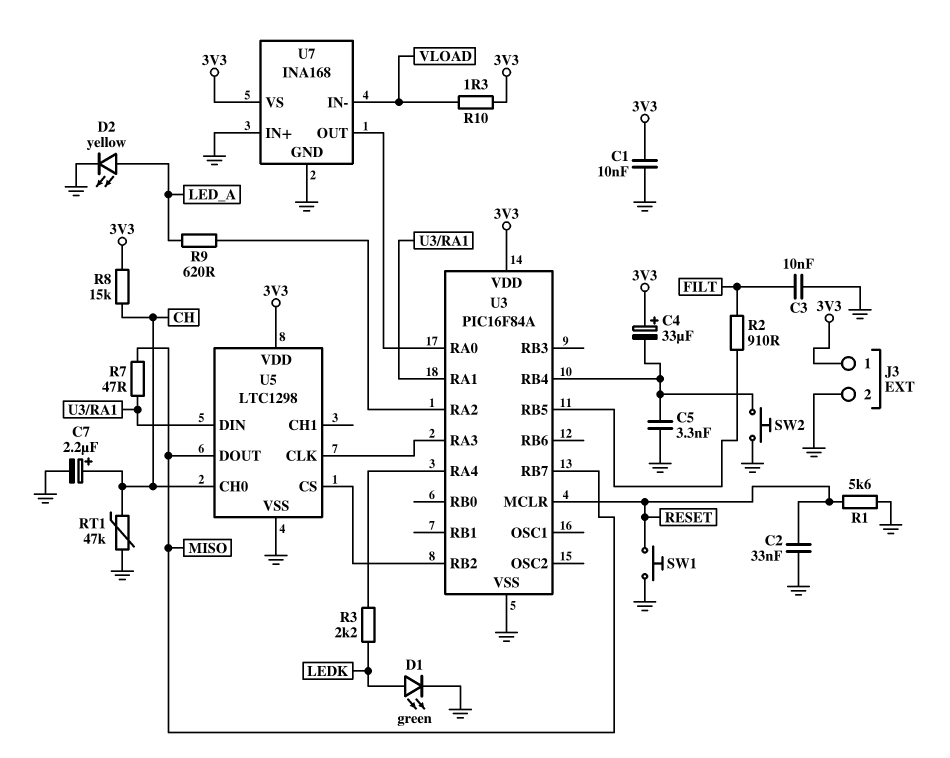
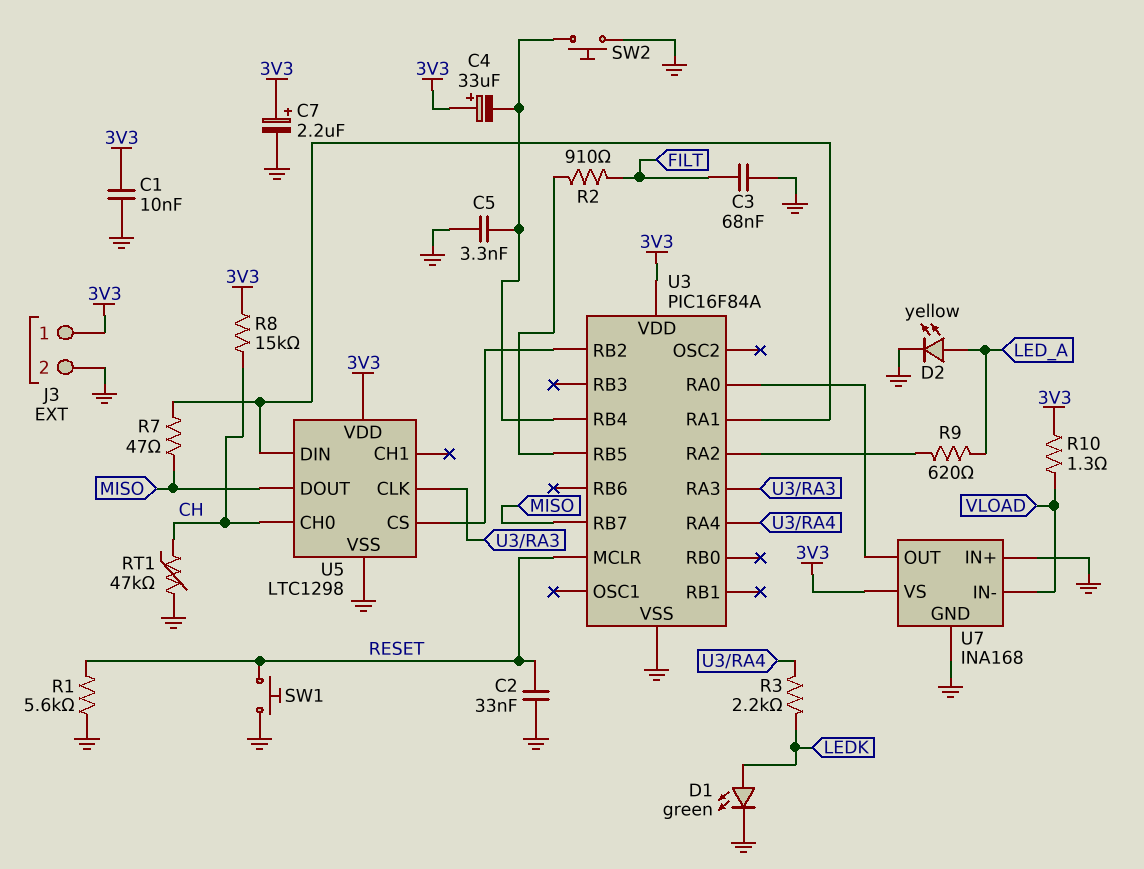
C3: 10nF (FILT, GND) -> 68nF (FILT, GND)
C7: 2.2uF (plus CH, minus GND) -> 2.2uF (plus 3V3, minus GND)

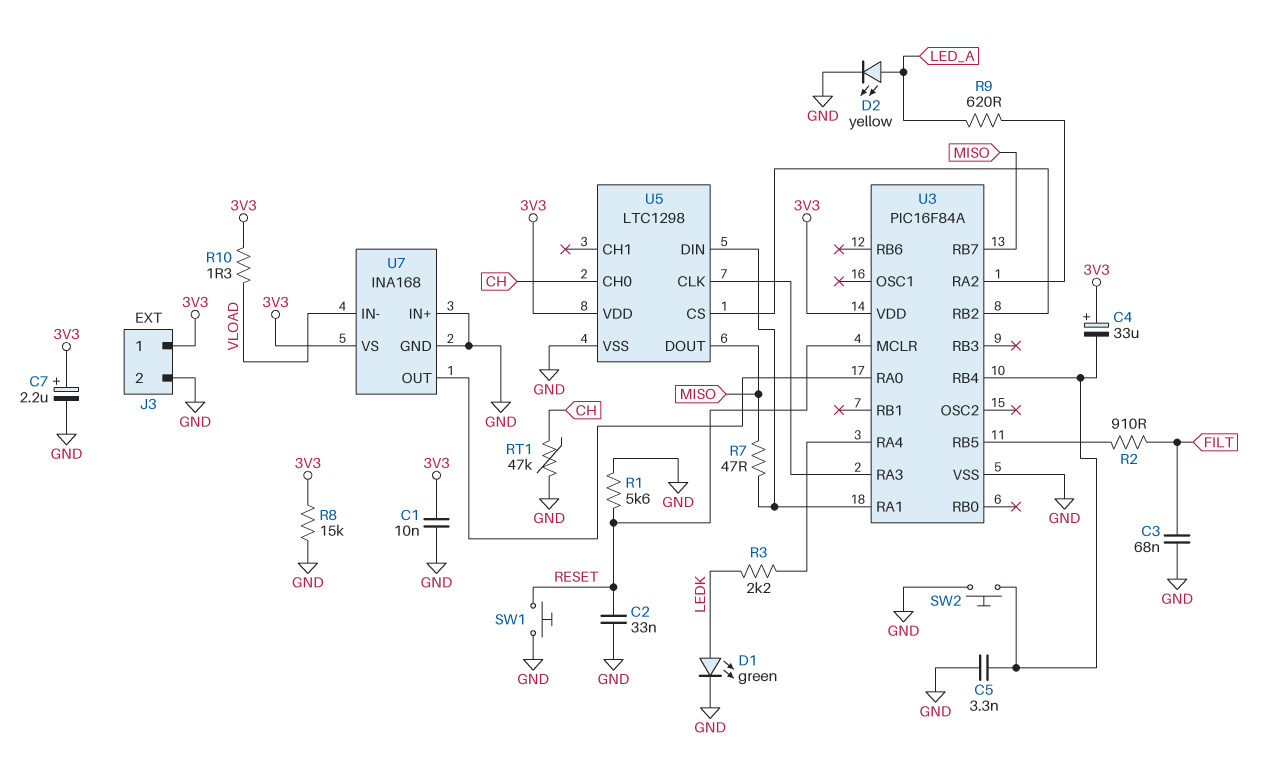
R8: 15k (3V3, CH) -> 15k (3V3, GND)

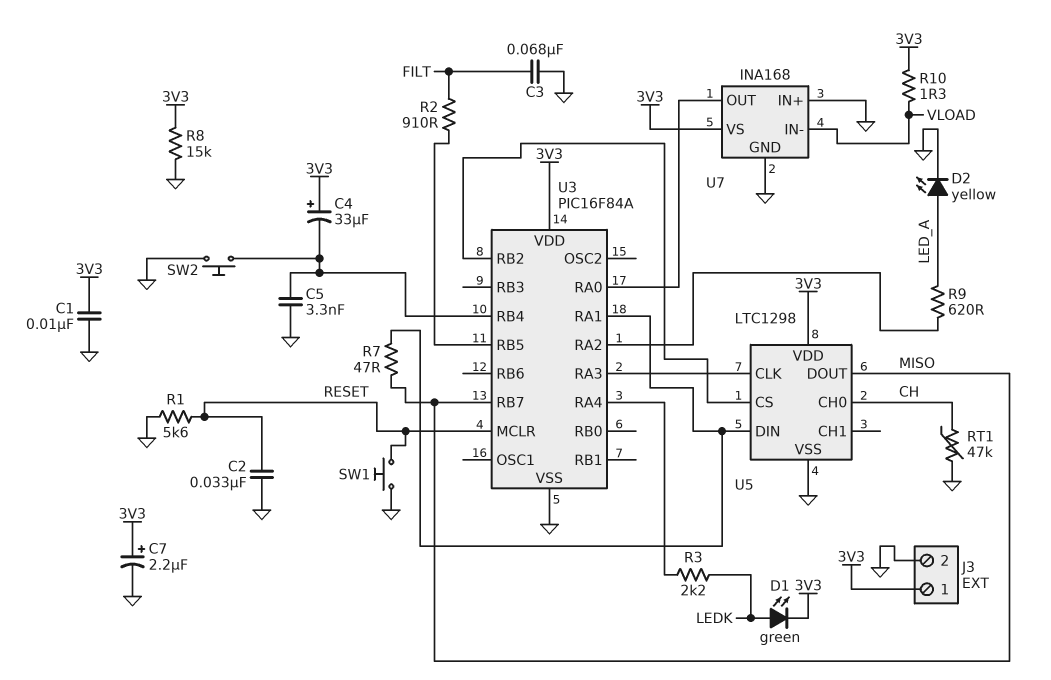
D1: LED green (A LEDK, K GND) -> LED green (A LEDK, K 3V3)

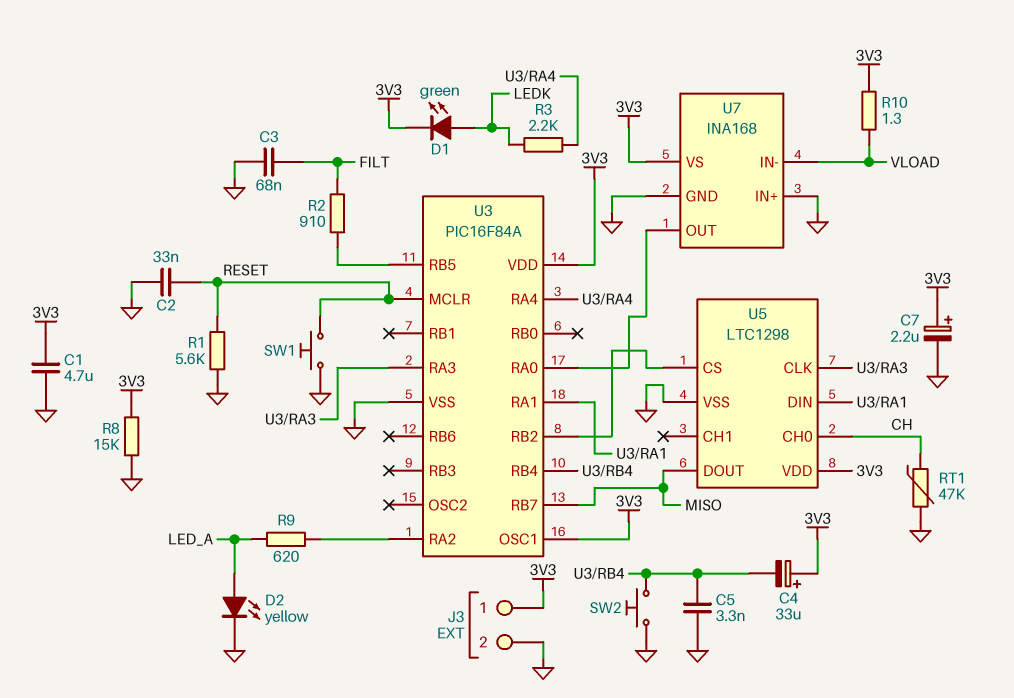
C1: 10nF (3V3, GND) -> 4.7uF (3V3, GND)
R7: 47 (MISO, U3/RA1) -> none
U3 pin OSC1: none -> 3V3

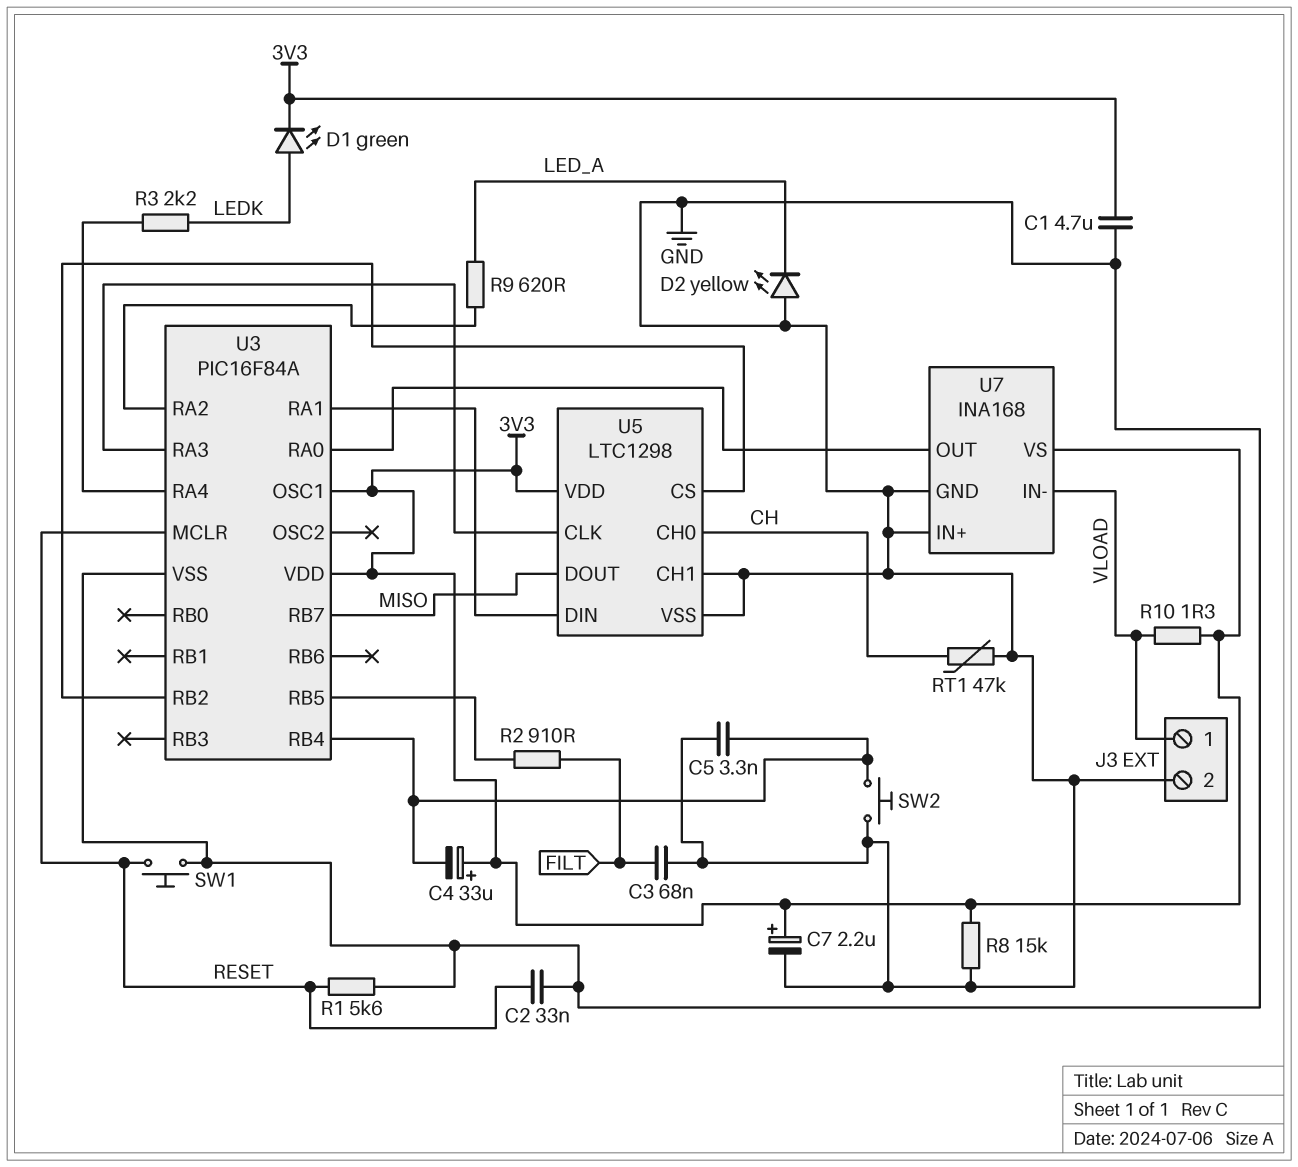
D2: LED yellow (A LED_A, K GND) -> LED yellow (A GND, K LED_A)
J3 pin 1: 3V3 -> VLOAD
U5 pin CH1: none -> GND

